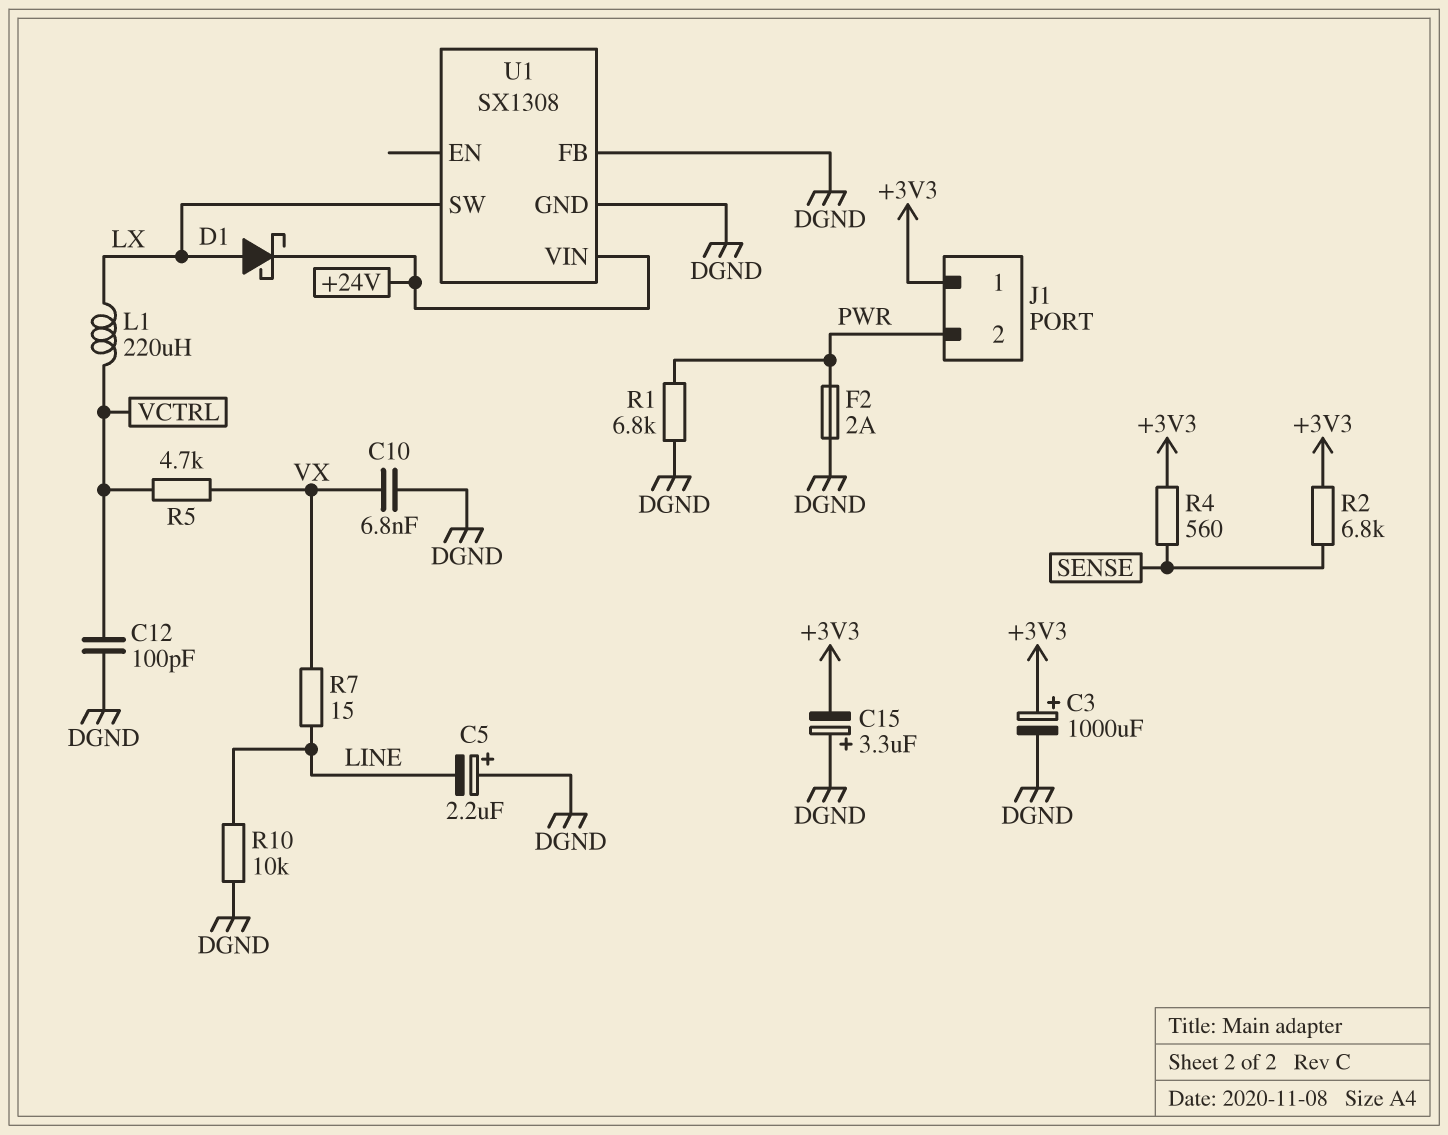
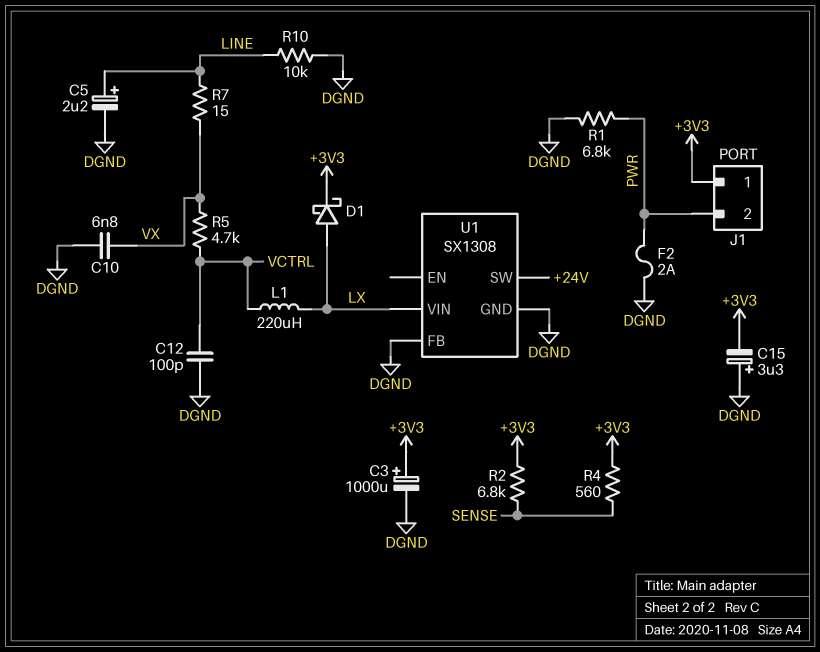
C5: 2.2uF (plus DGND, minus LINE) -> 2.2uF (plus LINE, minus DGND)
D1: schottky (A LX, K +24V) -> schottky (A LX, K +3V3)
U1 pin SW: LX -> +24V
U1 pin VIN: +24V -> LX

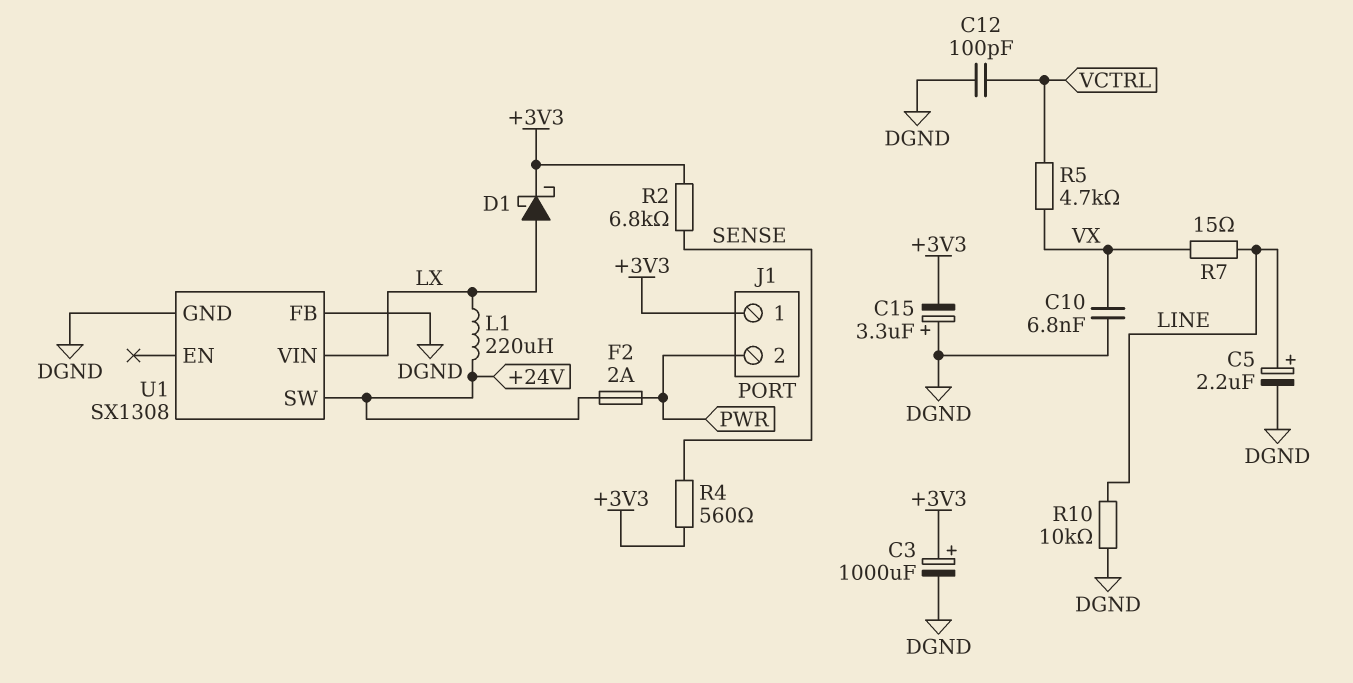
F2: 2A (DGND, PWR) -> 2A (+24V, PWR)
L1: 220uH (LX, VCTRL) -> 220uH (+24V, LX)
R1: 6.8k (DGND, PWR) -> none

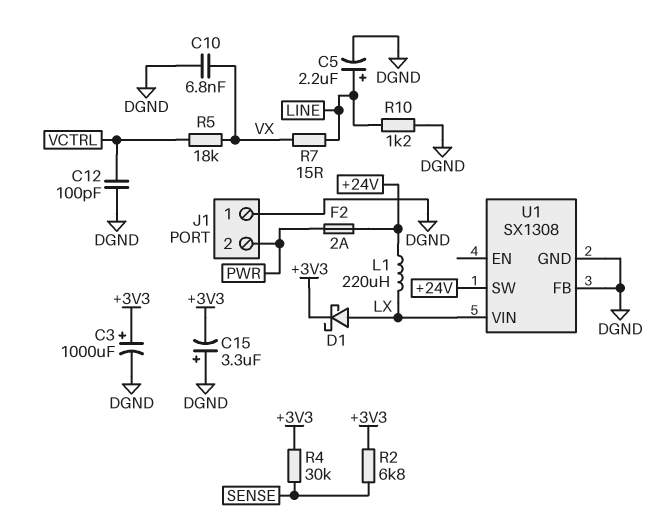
J1 pin 1: +3V3 -> DGND
R4: 560 (+3V3, SENSE) -> 30k (+3V3, SENSE)
R5: 4.7k (VCTRL, VX) -> 18k (VCTRL, VX)
R10: 10k (DGND, LINE) -> 1.2k (DGND, LINE)

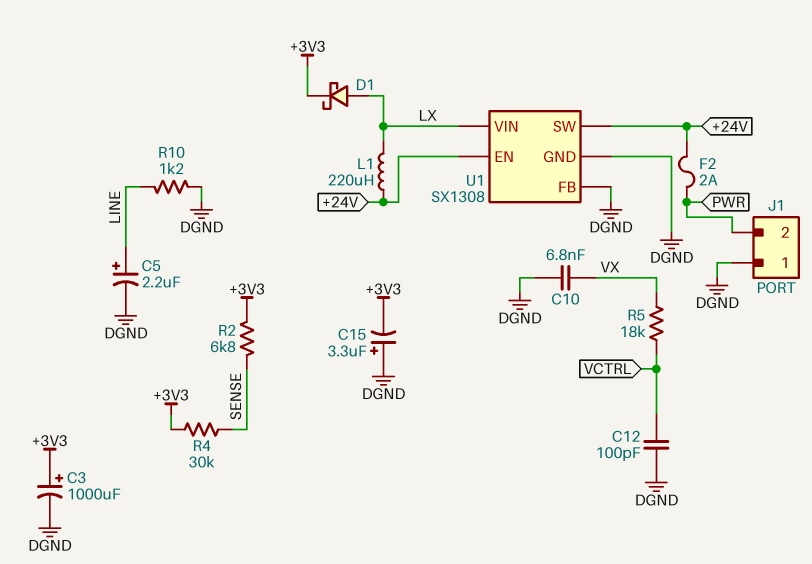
R7: 15 (LINE, VX) -> none
U1 pin EN: none -> +24V

